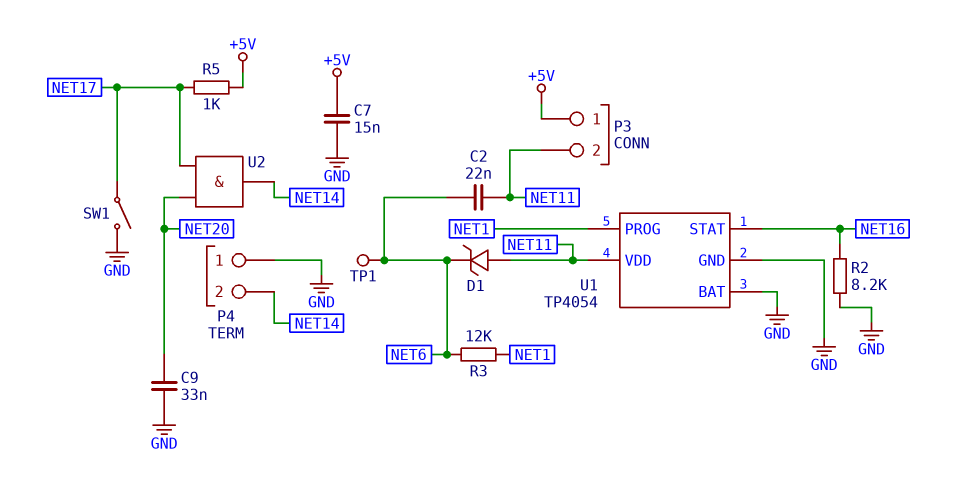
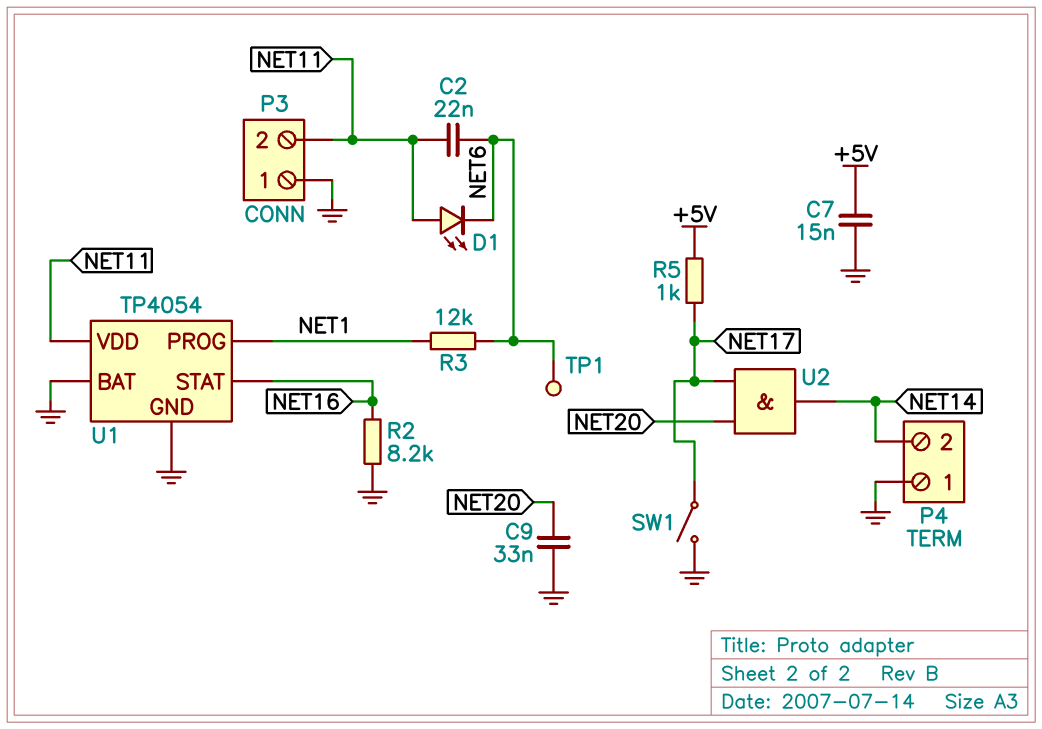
D1: zener (A NET11, K NET6) -> LED (A NET11, K NET6)
P3 pin 1: +5V -> GND

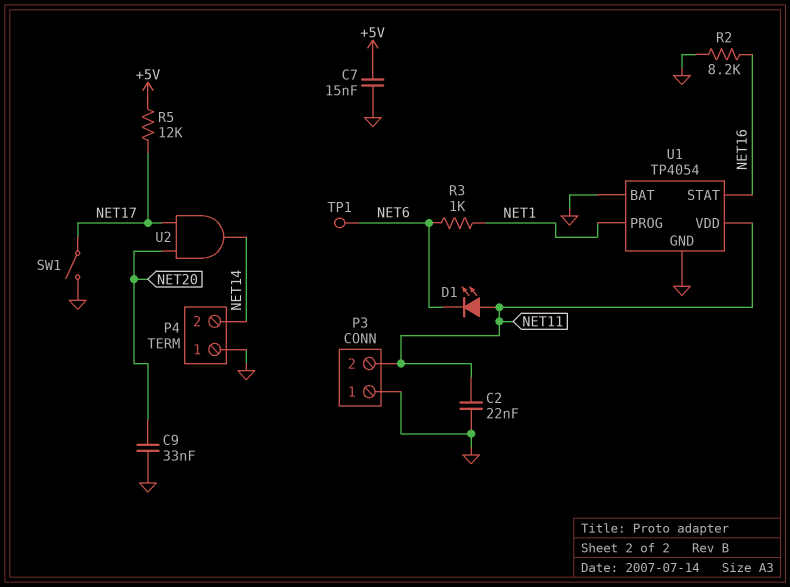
C2: 22nF (NET6, NET11) -> 22nF (GND, NET11)
R3: 12k (NET1, NET6) -> 1k (NET1, NET6)
R5: 1k (+5V, NET17) -> 12k (+5V, NET17)

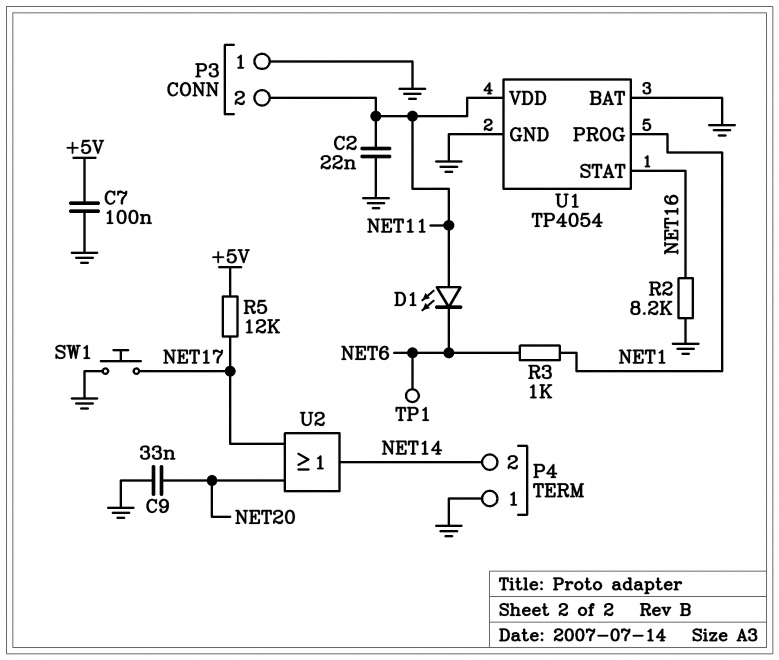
C7: 15nF (+5V, GND) -> 100nF (+5V, GND)
SW1: switch (GND, NET17) -> button (GND, NET17)
U2: AND (in NET17, in NET20, out NET14) -> OR (in NET17, in NET20, out NET14)

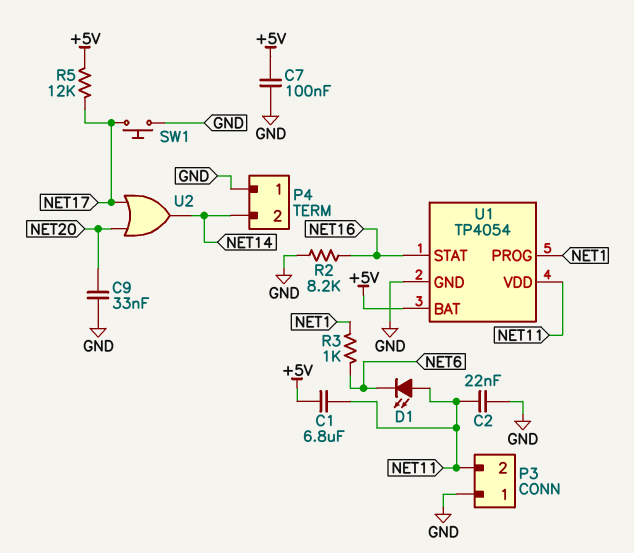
C1: none -> 6.8uF (+5V, NET11)
TP1: test point (NET6) -> none
U1 pin BAT: GND -> +5V

